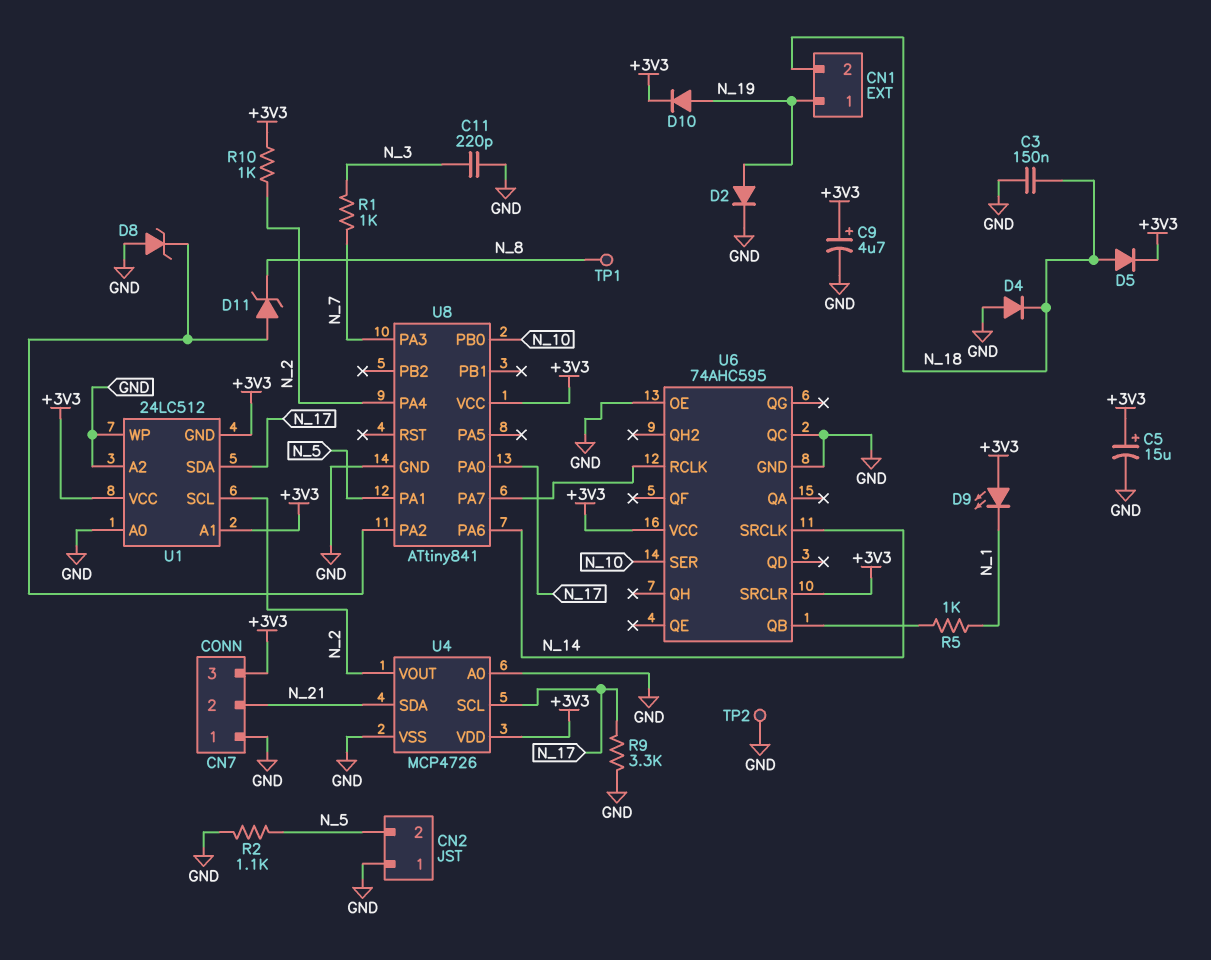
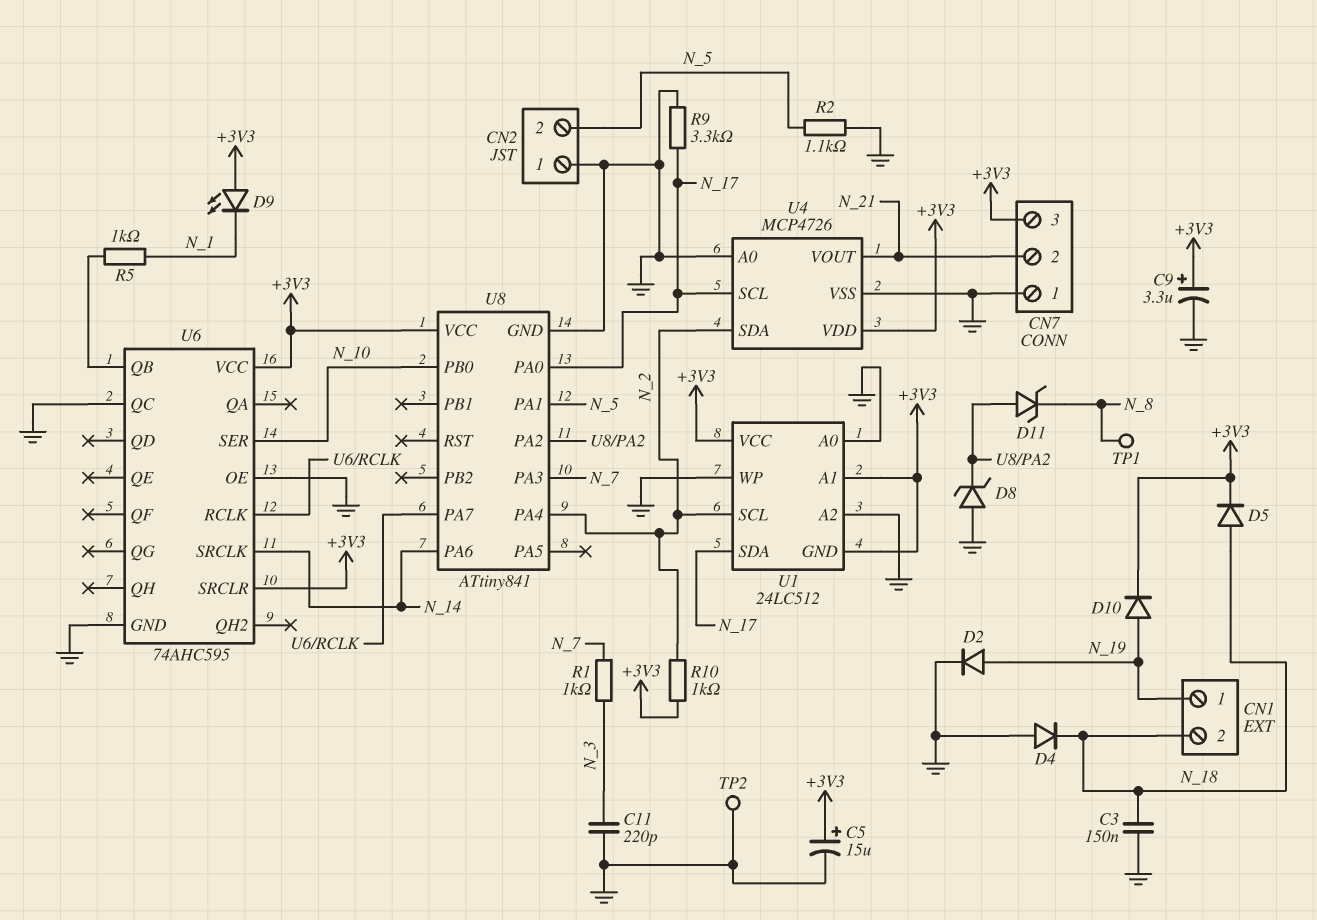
C9: 4.7uF (plus +3V3, minus GND) -> 3.3uF (plus +3V3, minus GND)
U4 pin SDA: N_21 -> N_2
U4 pin VOUT: N_2 -> N_21

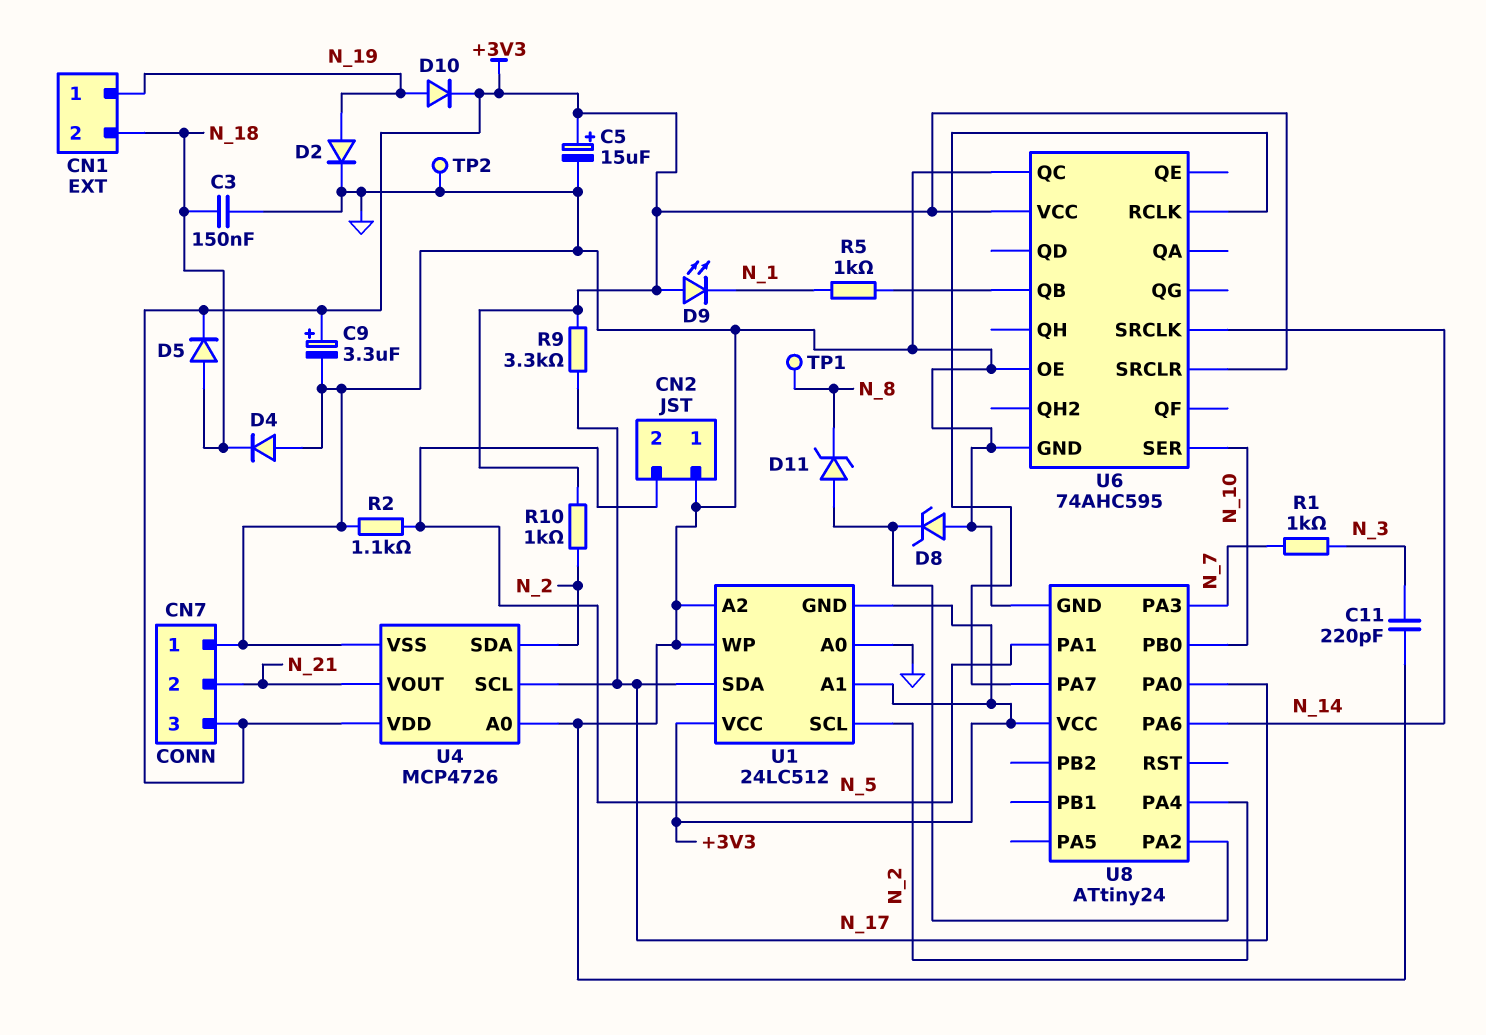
R9: 3.3k (GND, N_17) -> 3.3k (+3V3, N_17)
U8: ATtiny841 -> ATtiny24

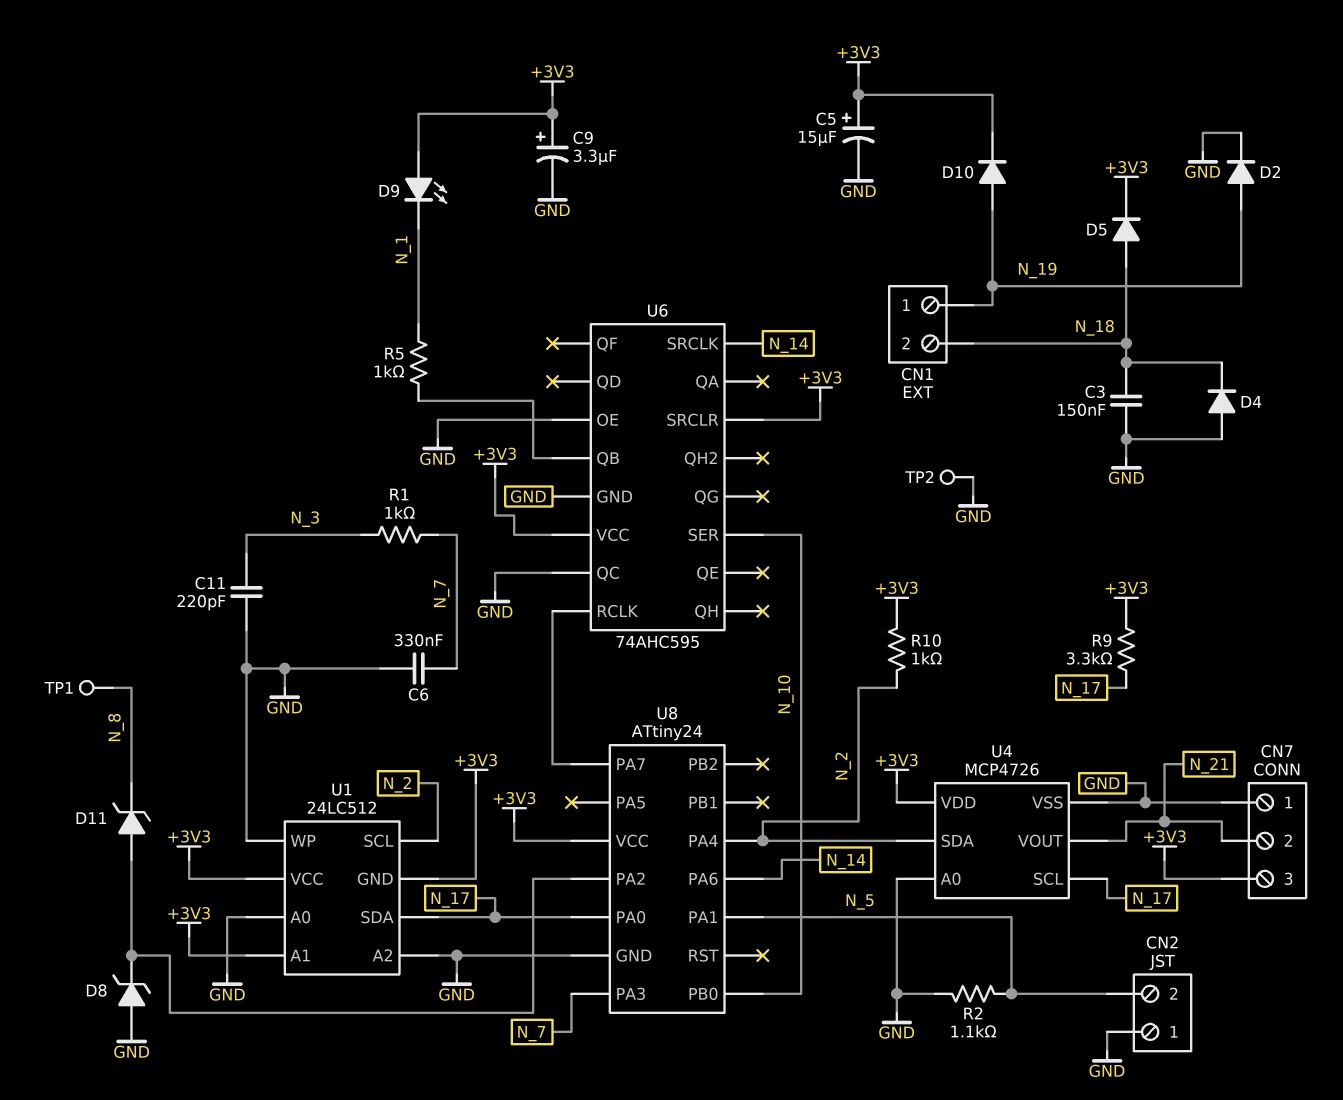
C6: none -> 330nF (GND, N_7)

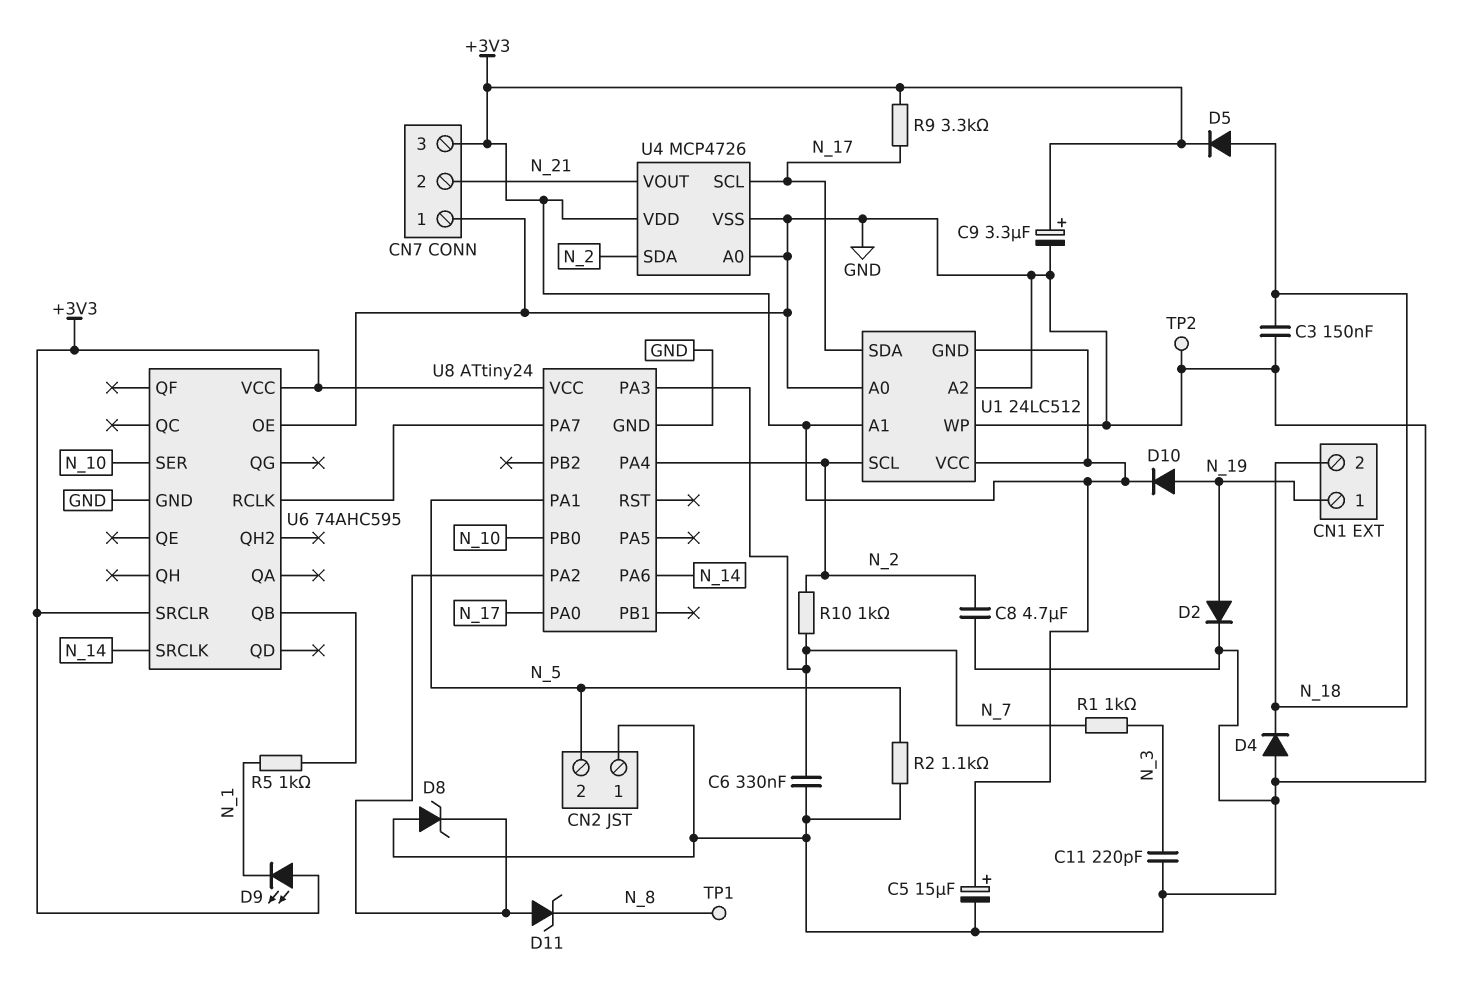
C8: none -> 4.7uF (GND, N_2)
R10: 1k (+3V3, N_2) -> 1k (N_2, N_7)
U6 pin QC: GND -> none

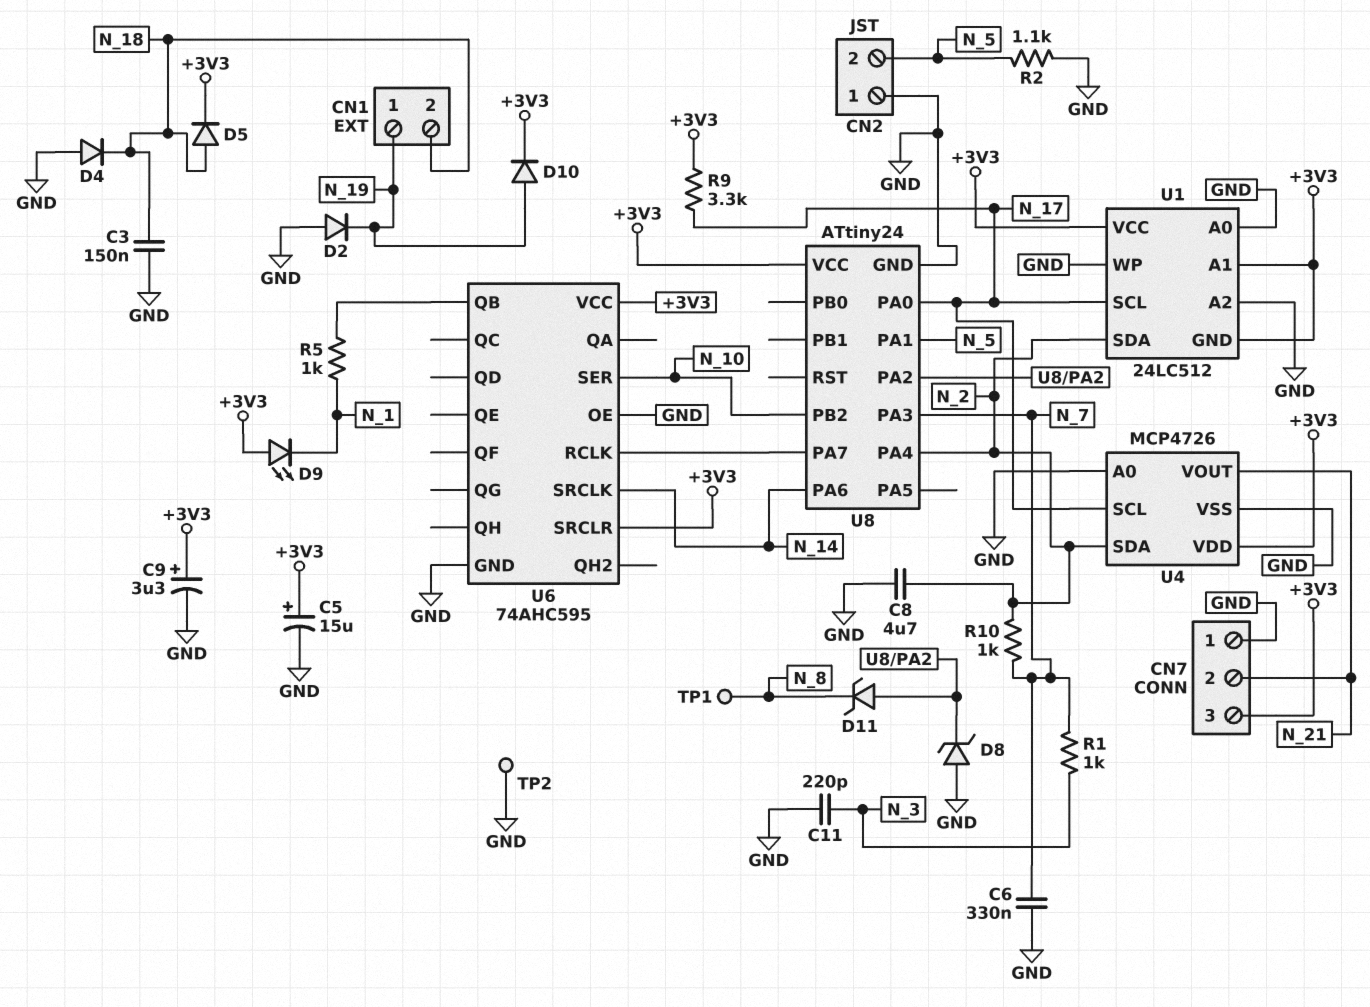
D2: diode (A N_19, K GND) -> diode (A GND, K N_19)
U1 pin SCL: N_2 -> N_17
U1 pin SDA: N_17 -> N_2
U8 pin PB0: N_10 -> none
U8 pin PB2: none -> N_10

